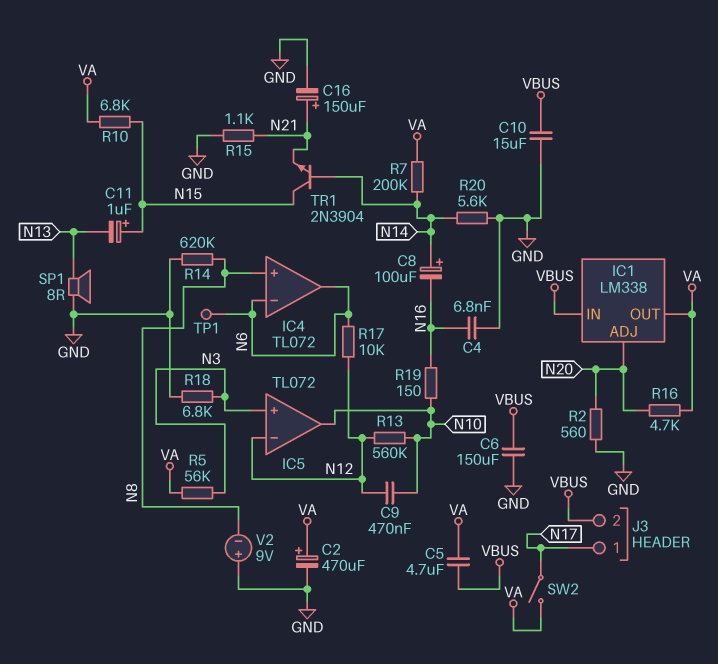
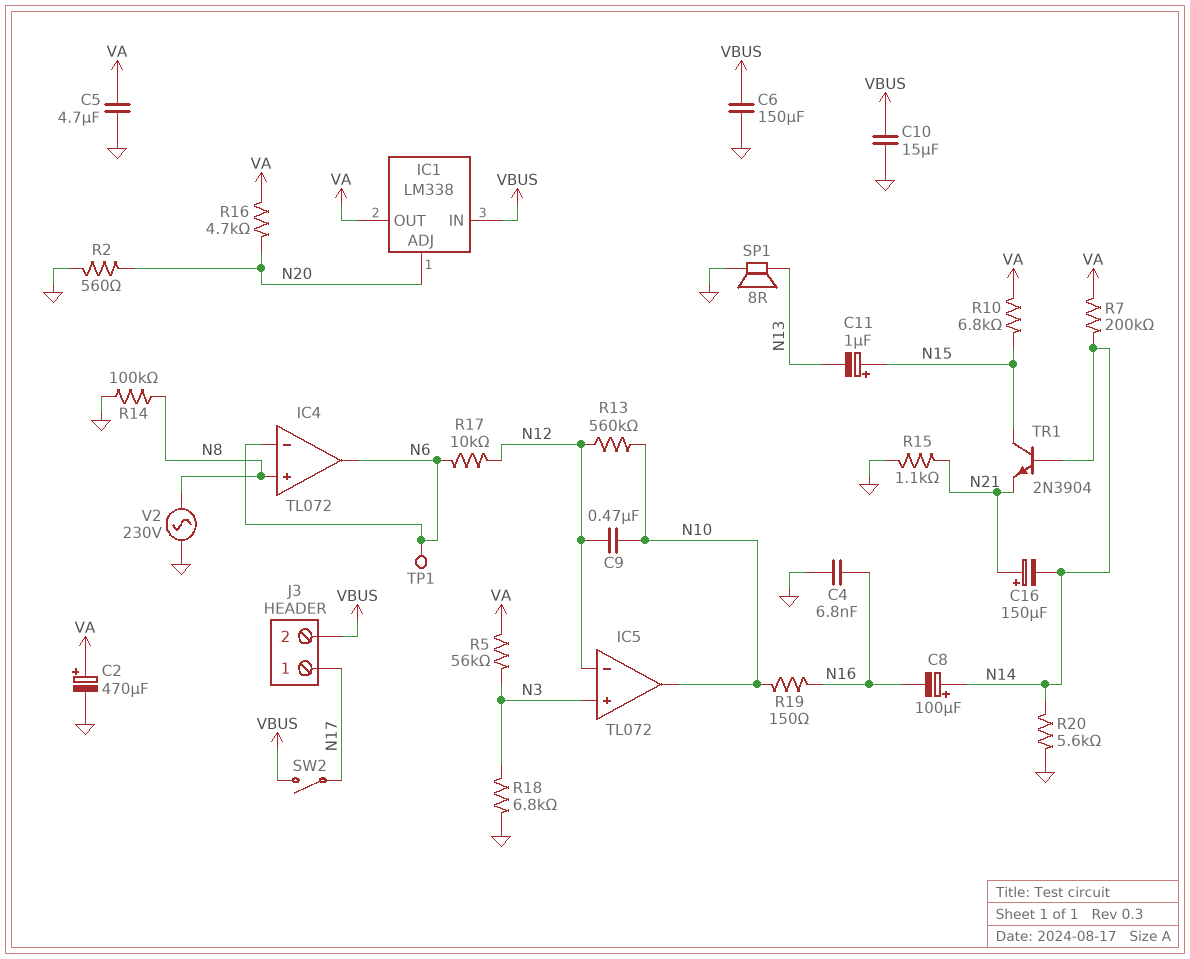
C5: 4.7uF (VA, VBUS) -> 4.7uF (GND, VA)
C16: 150uF (plus N21, minus GND) -> 150uF (plus N21, minus N14)
R14: 620k (GND, N8) -> 100k (GND, N8)
SW2: switch (N17, VA) -> switch (N17, VBUS)
V2: 9V (plus GND, minus N8) -> AC 230V (GND, N8)

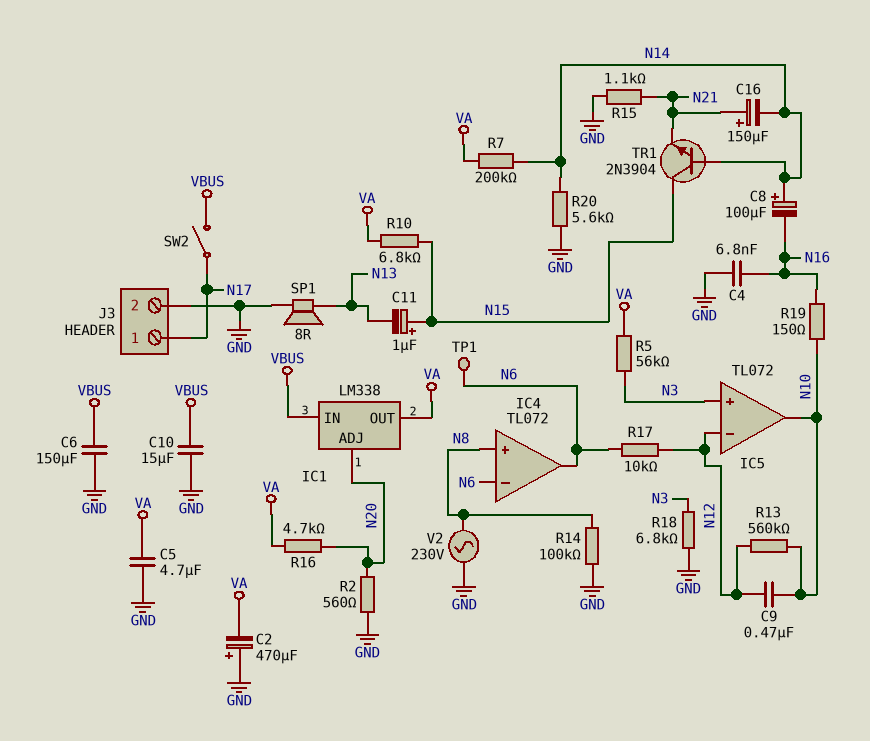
C2: 470uF (plus VA, minus GND) -> 470uF (plus GND, minus VA)
J3 pin 2: VBUS -> GND

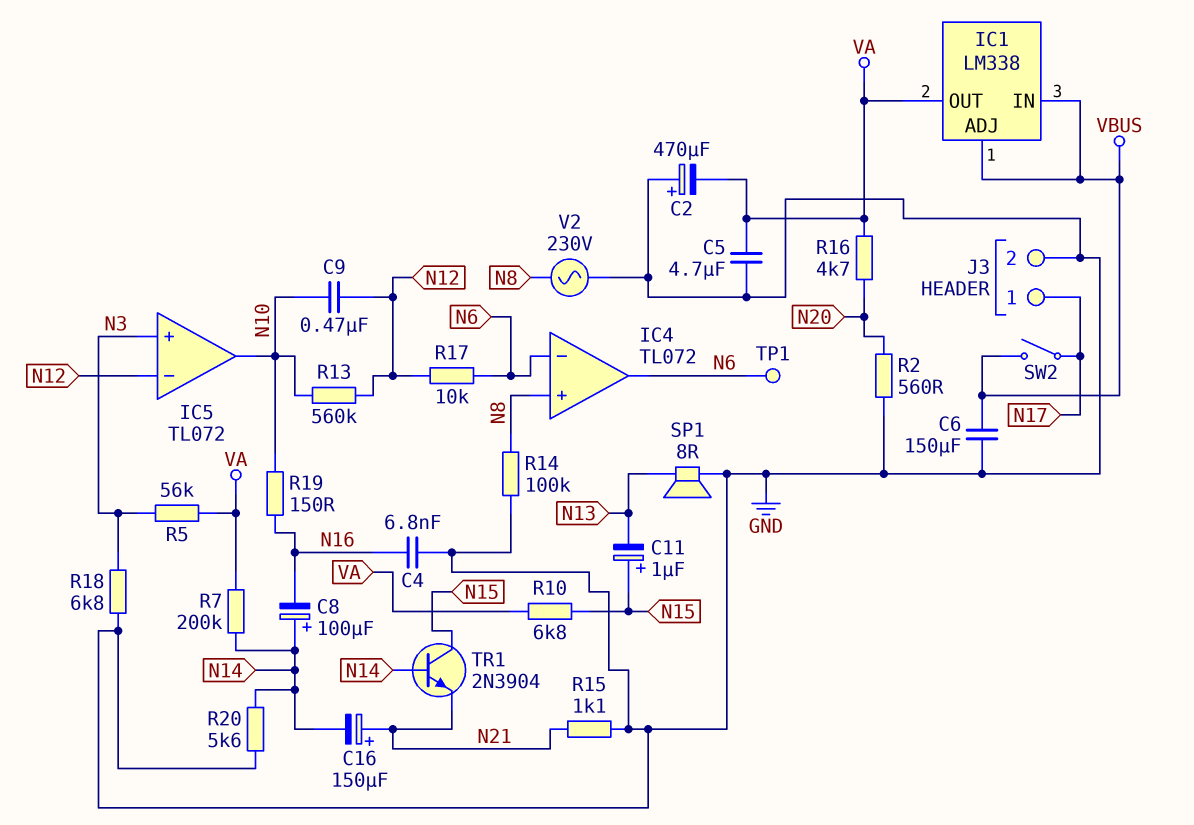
C10: 15uF (GND, VBUS) -> none
IC1 pin ADJ: N20 -> VBUS

